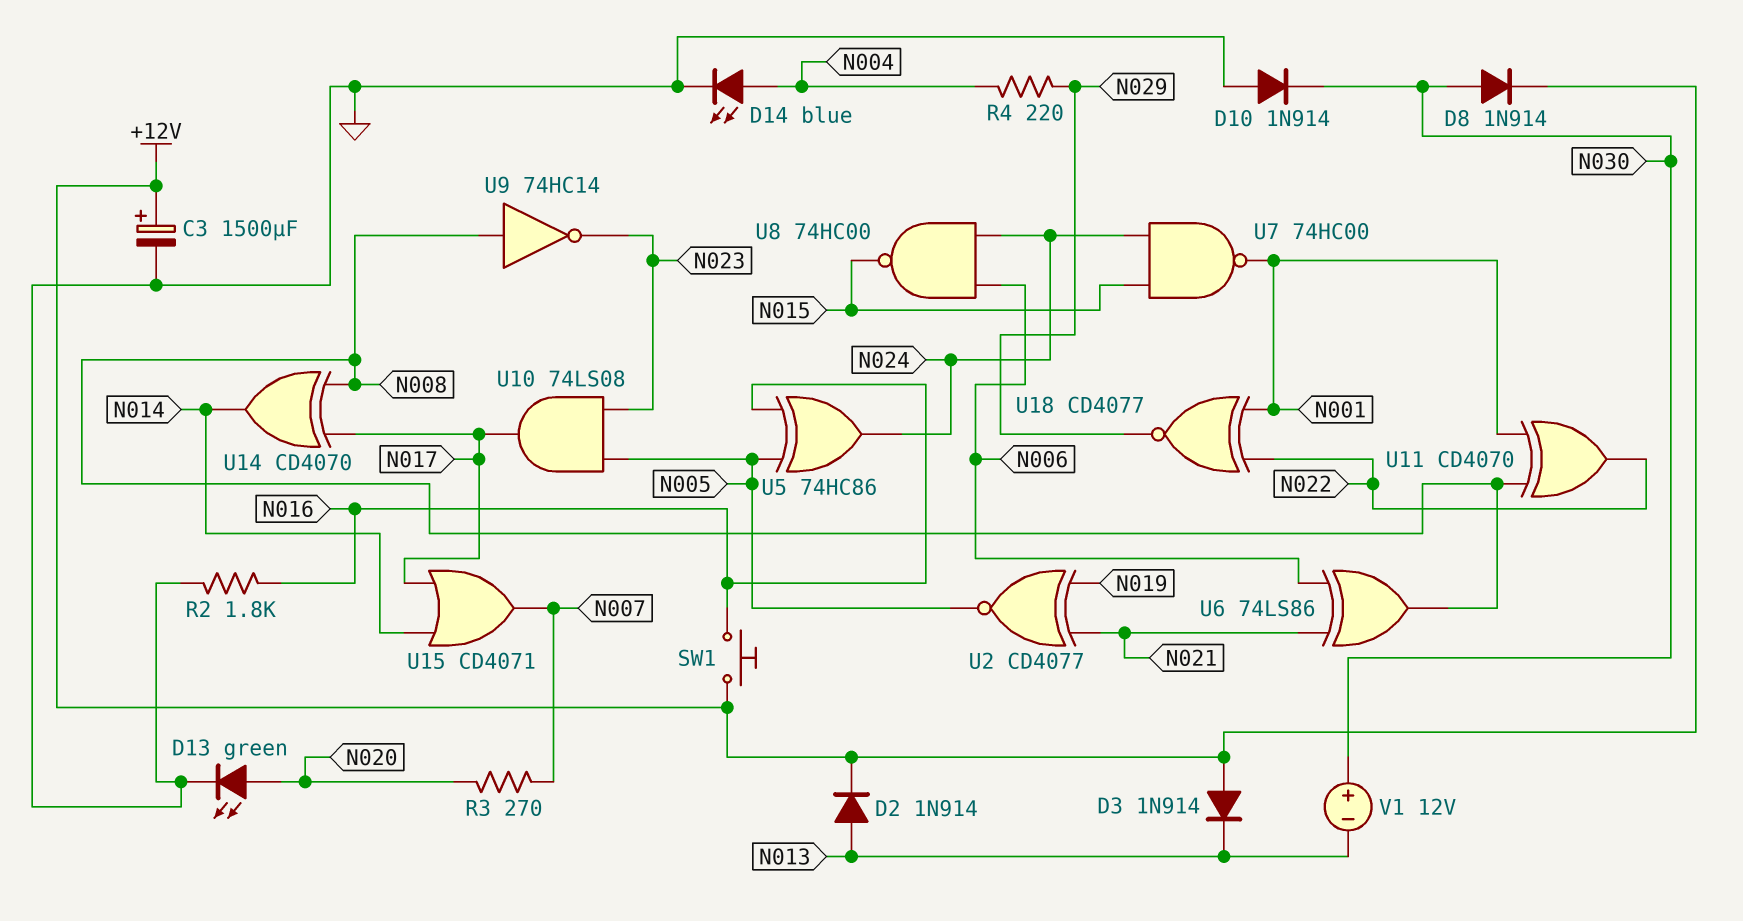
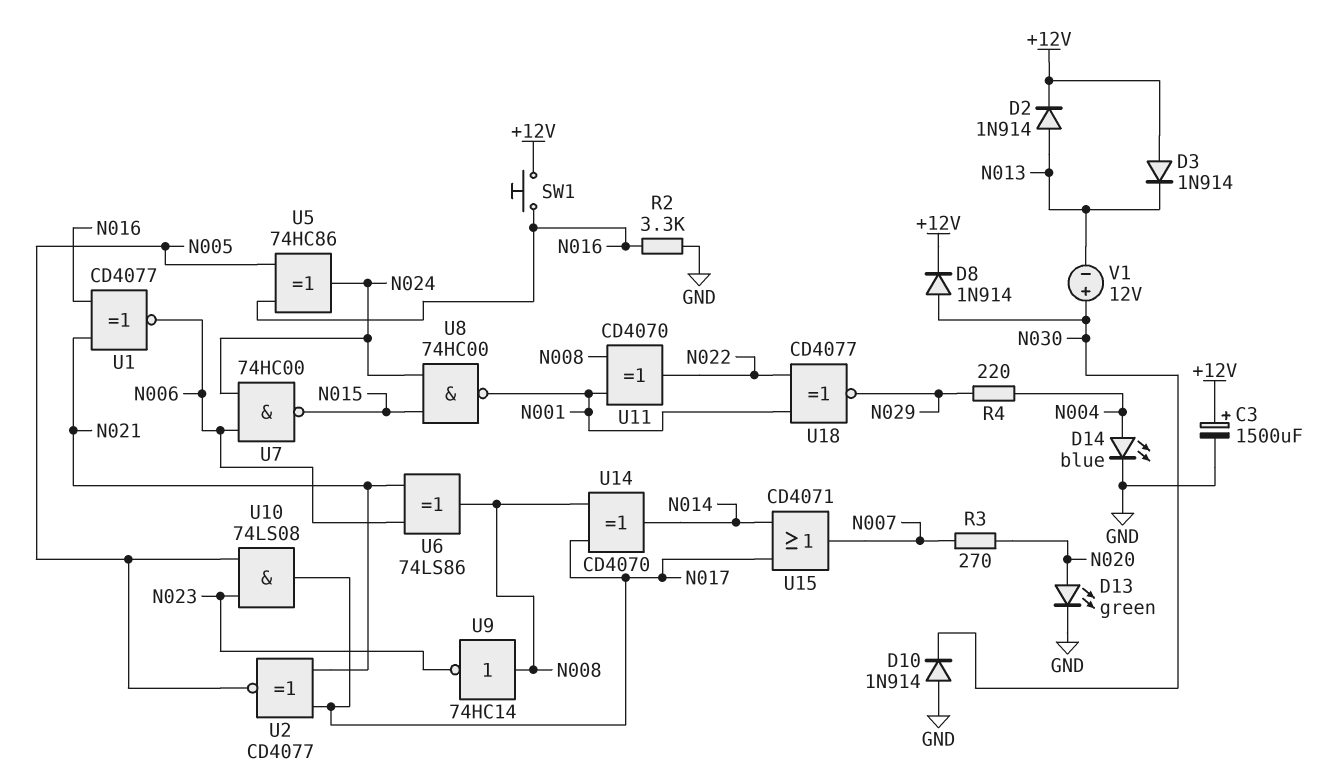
R2: 1.8k (GND, N016) -> 3.3k (GND, N016)
U1: none -> XNOR CD4077 (in N016, in N021, out N006)
U2: XNOR CD4077 (in N019, in N021, out N005) -> XNOR CD4077 (in N017, in N021, out N005)
U7: NAND 74HC00 (in N015, in N024, out N001) -> NAND 74HC00 (in N006, in N024, out N015)
U8: NAND 74HC00 (in N006, in N024, out N015) -> NAND 74HC00 (in N015, in N024, out N001)

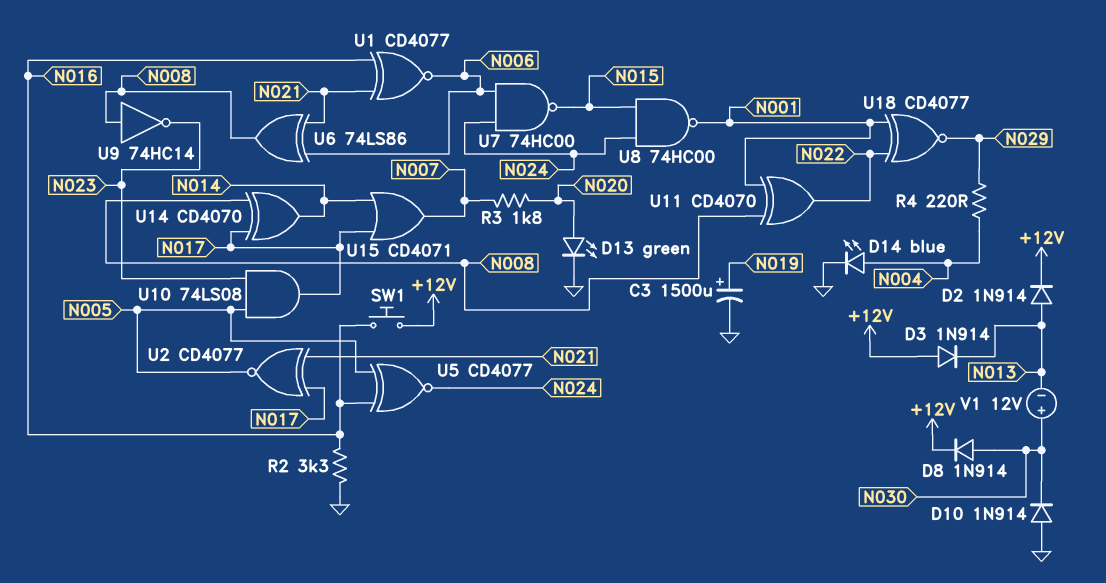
C3: 1500uF (plus +12V, minus GND) -> 1500uF (plus N019, minus GND)
R3: 270 (N007, N020) -> 1.8k (N007, N020)
U5: XOR 74HC86 (in N005, in N016, out N024) -> XNOR CD4077 (in N005, in N016, out N024)

